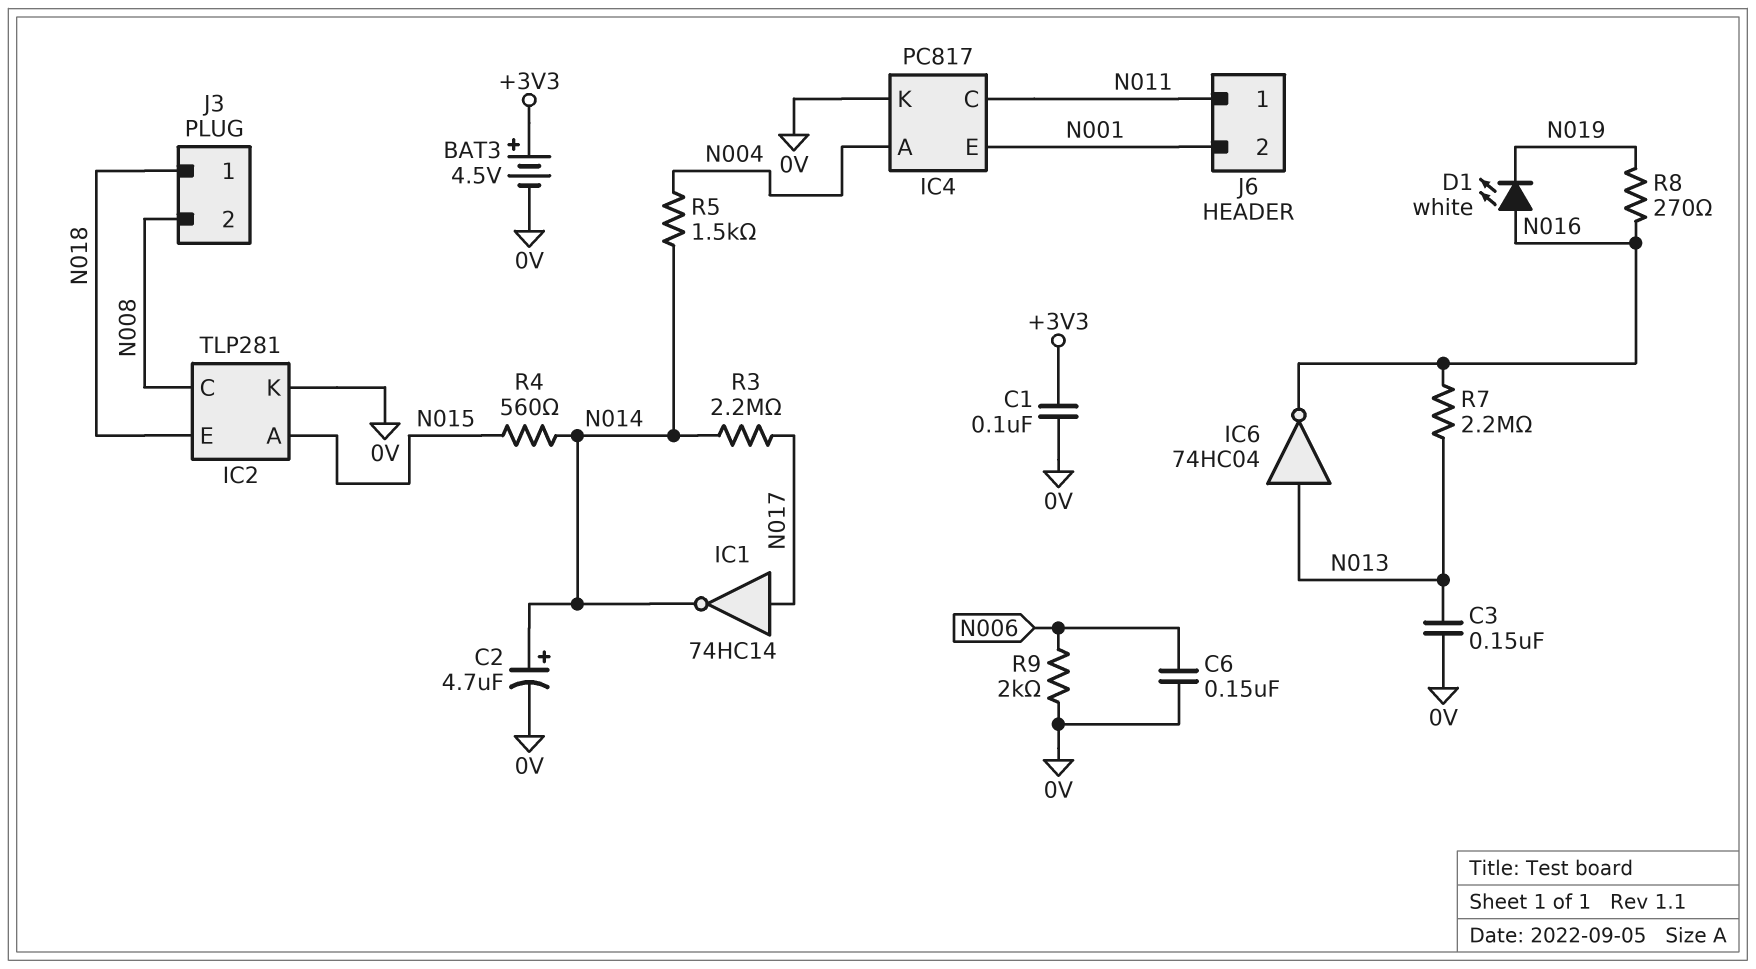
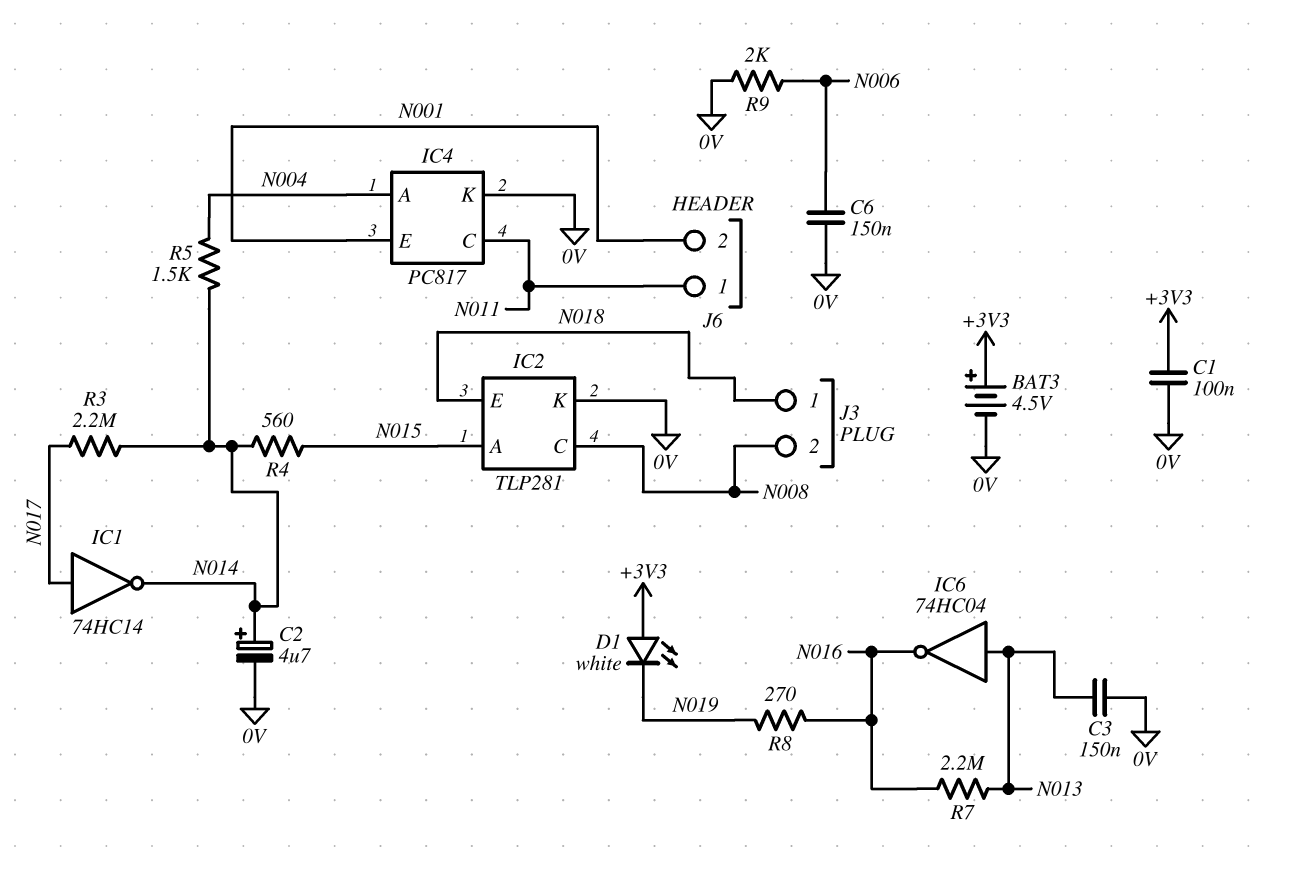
D1: LED white (A N016, K N019) -> LED white (A +3V3, K N019)

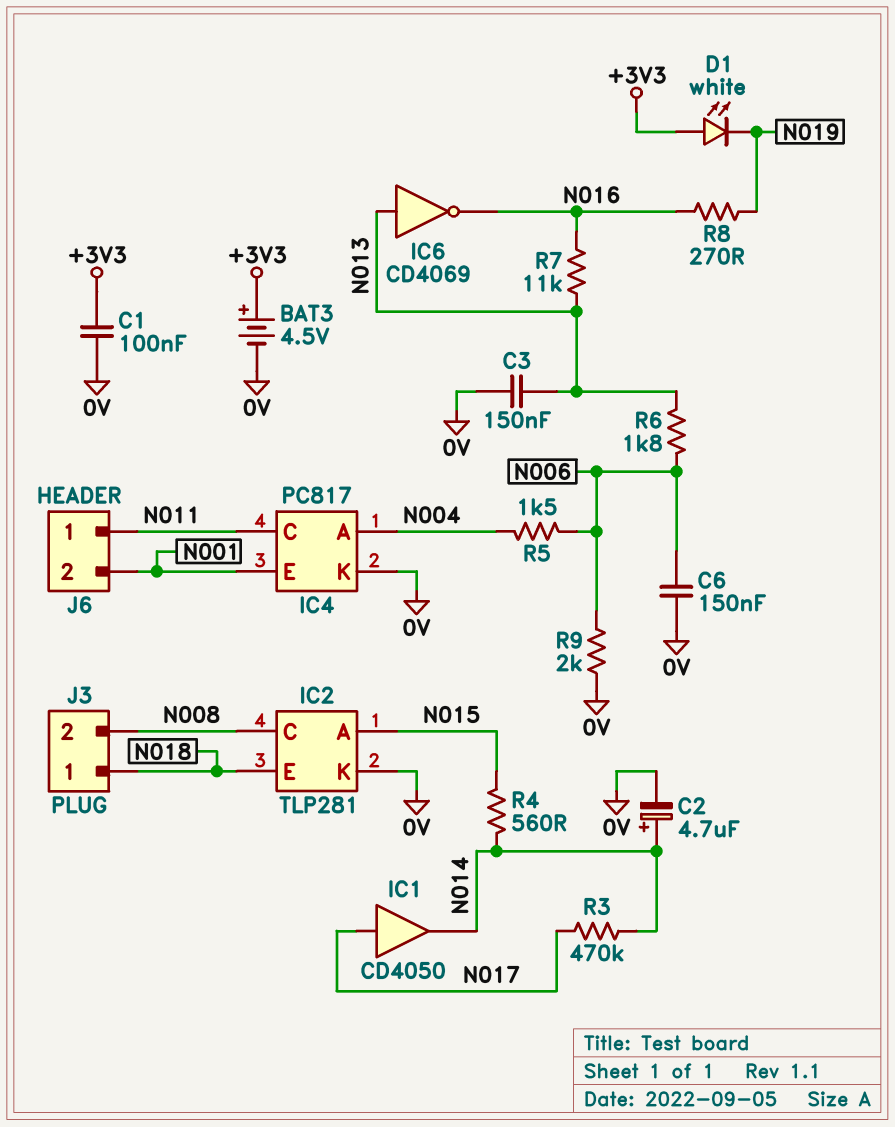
IC1: NOT 74HC14 (in N017, out N014) -> buffer CD4050 (in N017, out N014)
IC6: NOT 74HC04 (in N013, out N016) -> NOT CD4069 (in N013, out N016)
R3: 2.2M (N014, N017) -> 470k (N014, N017)
R5: 1.5k (N004, N014) -> 1.5k (N004, N006)
R6: none -> 1.8k (N006, N013)
R7: 2.2M (N013, N016) -> 11k (N013, N016)

